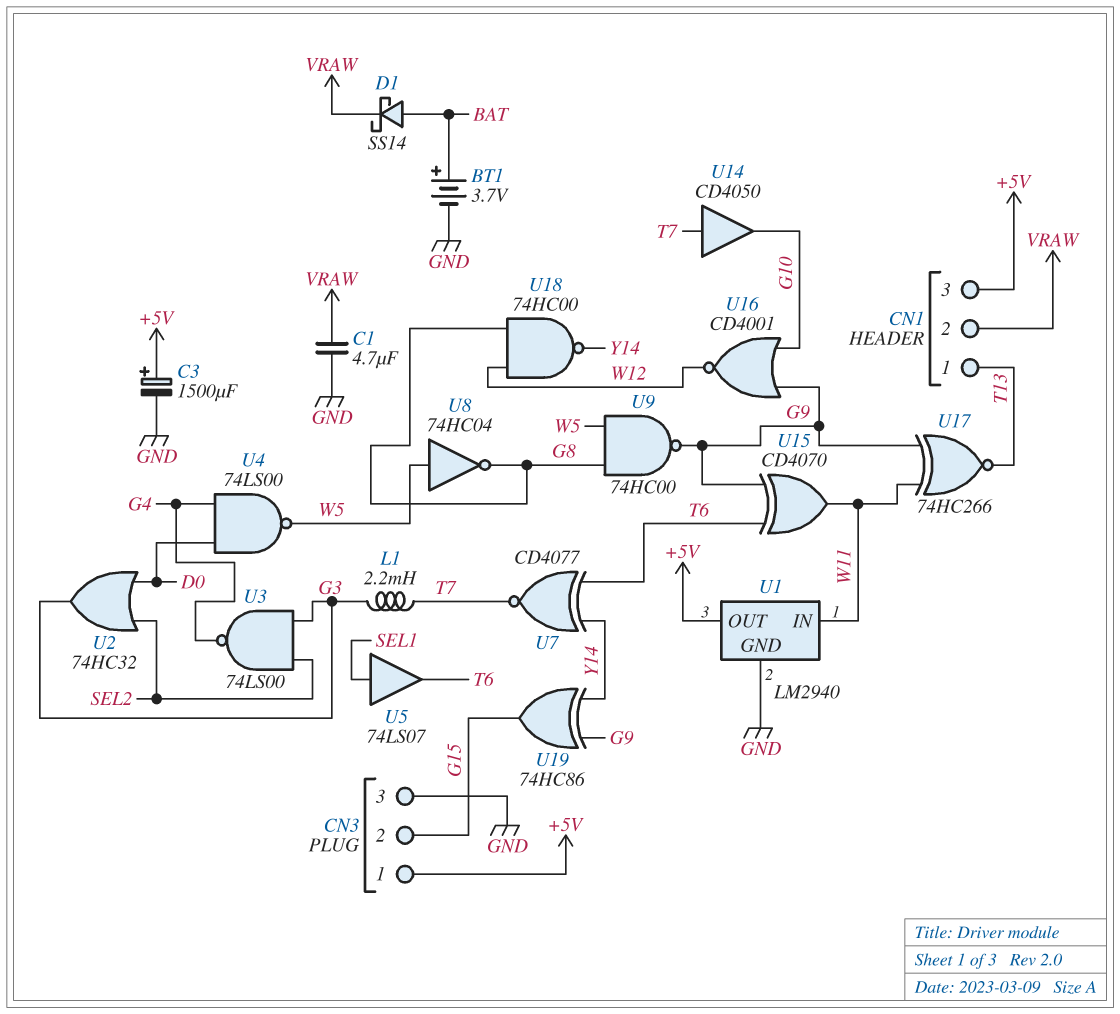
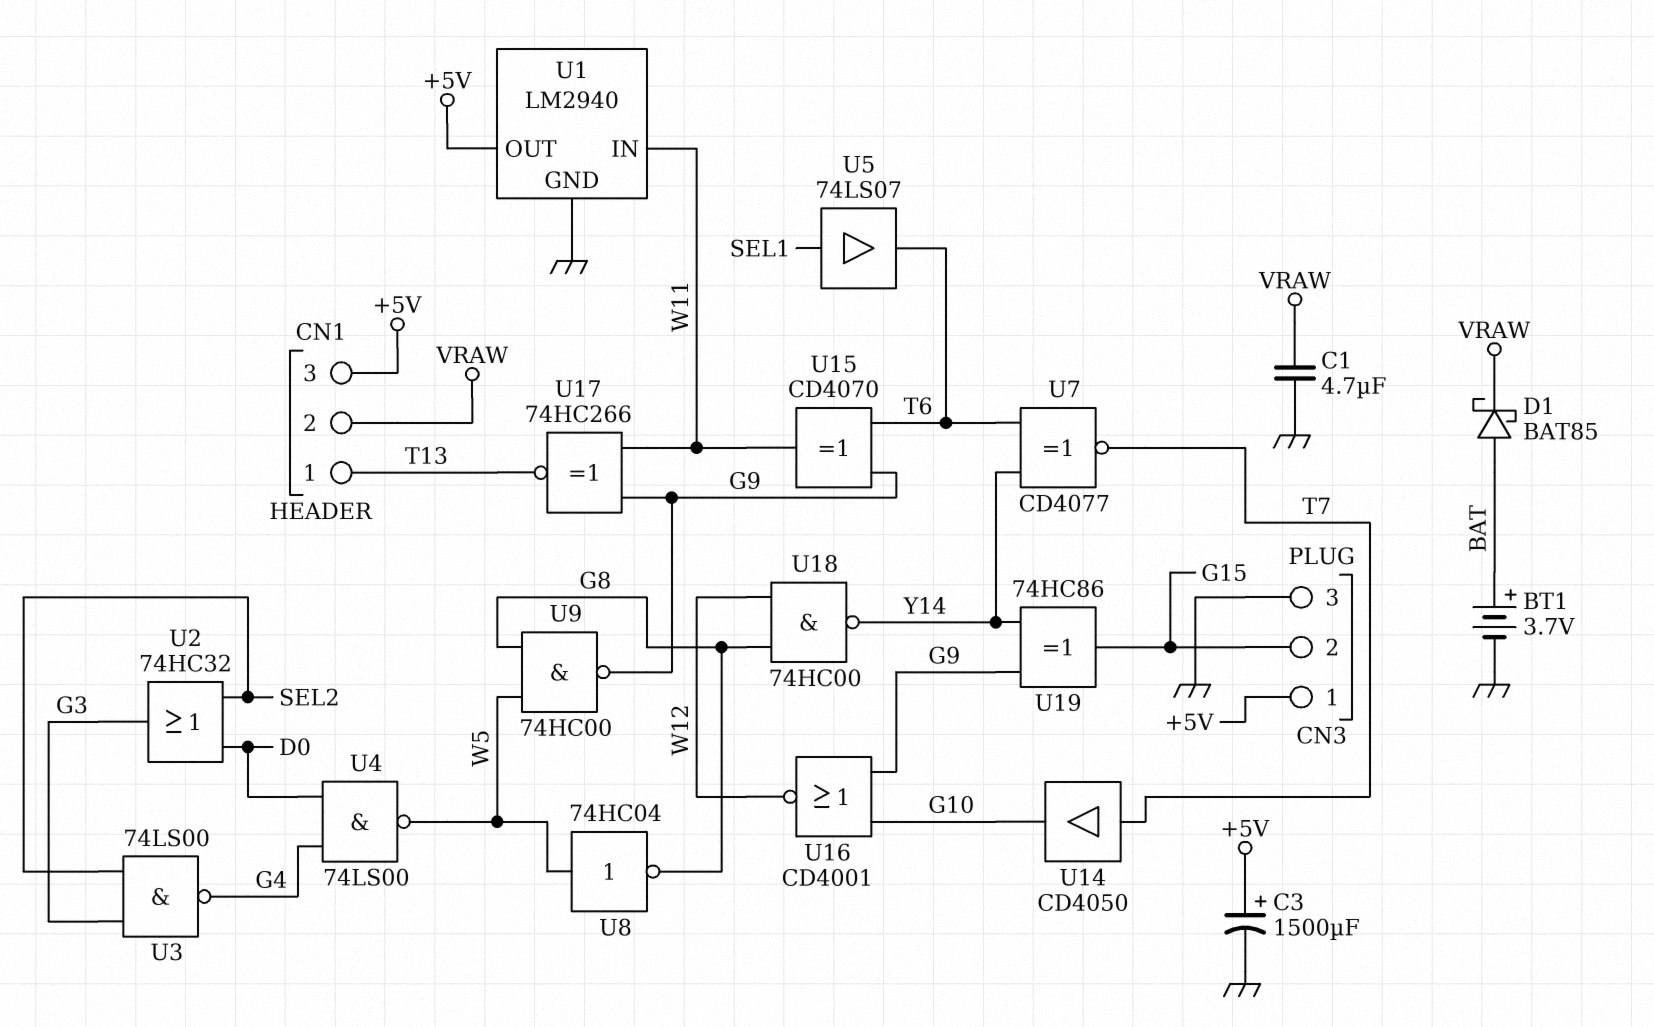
D1: schottky SS14 (A BAT, K VRAW) -> schottky BAT85 (A BAT, K VRAW)
L1: 2.2mH (G3, T7) -> none

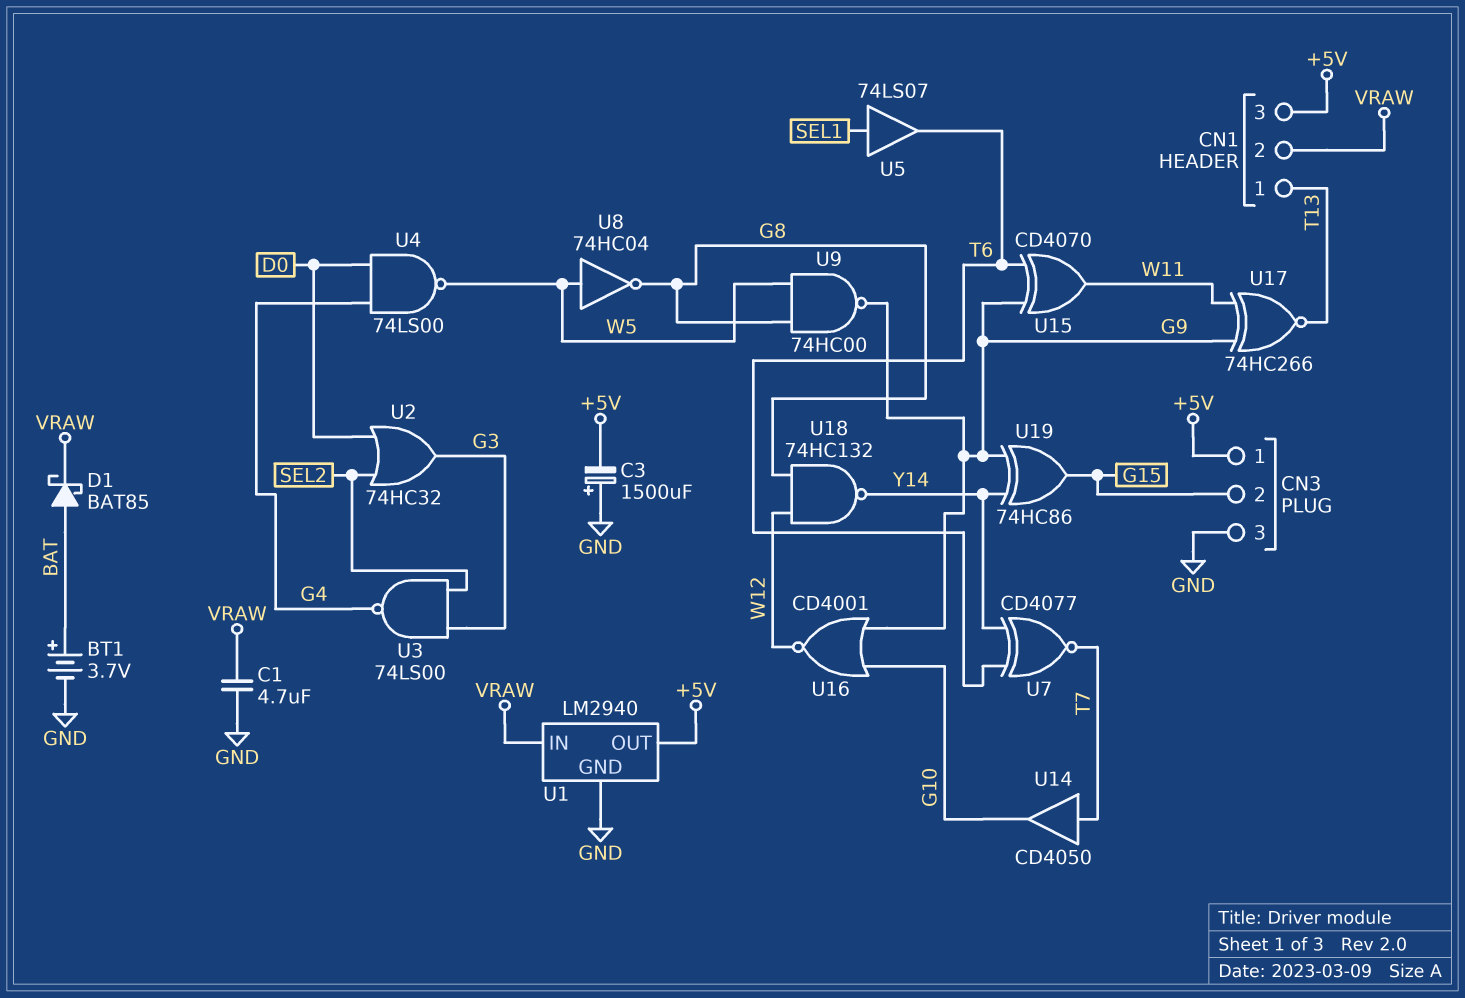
C3: 1500uF (plus +5V, minus GND) -> 1500uF (plus GND, minus +5V)
U1 pin IN: W11 -> VRAW
U18: NAND 74HC00 (in G8, in W12, out Y14) -> NAND 74HC132 (in G8, in W12, out Y14)

